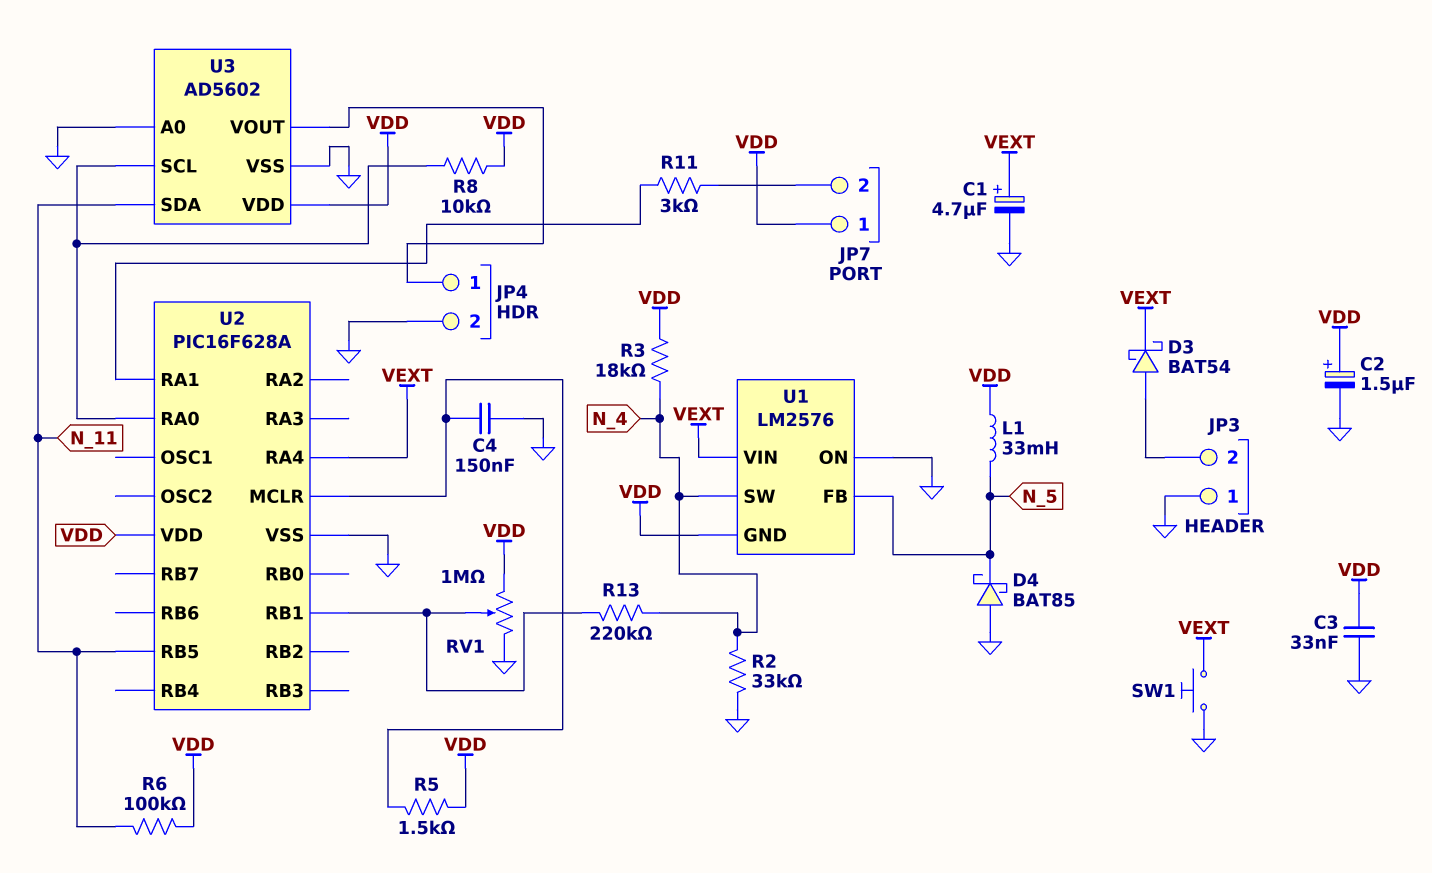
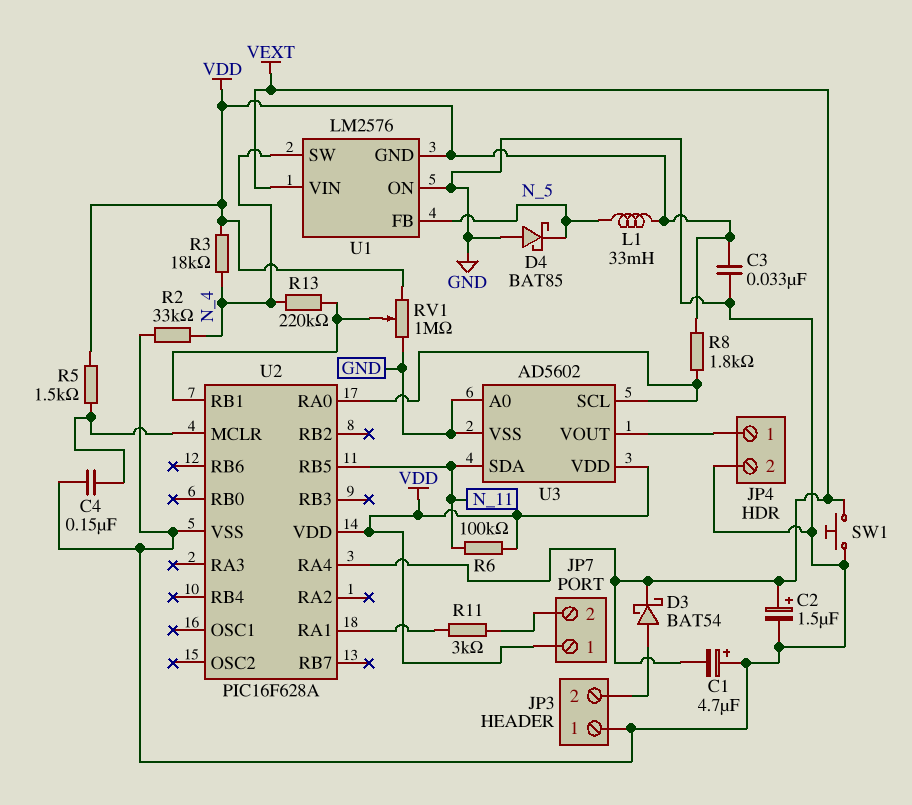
C1: 4.7uF (plus VEXT, minus GND) -> 4.7uF (plus GND, minus VEXT)
C2: 1.5uF (plus VDD, minus GND) -> 1.5uF (plus VEXT, minus GND)
R8: 10k (U2/RA0, VDD) -> 1.8k (U2/RA0, VDD)

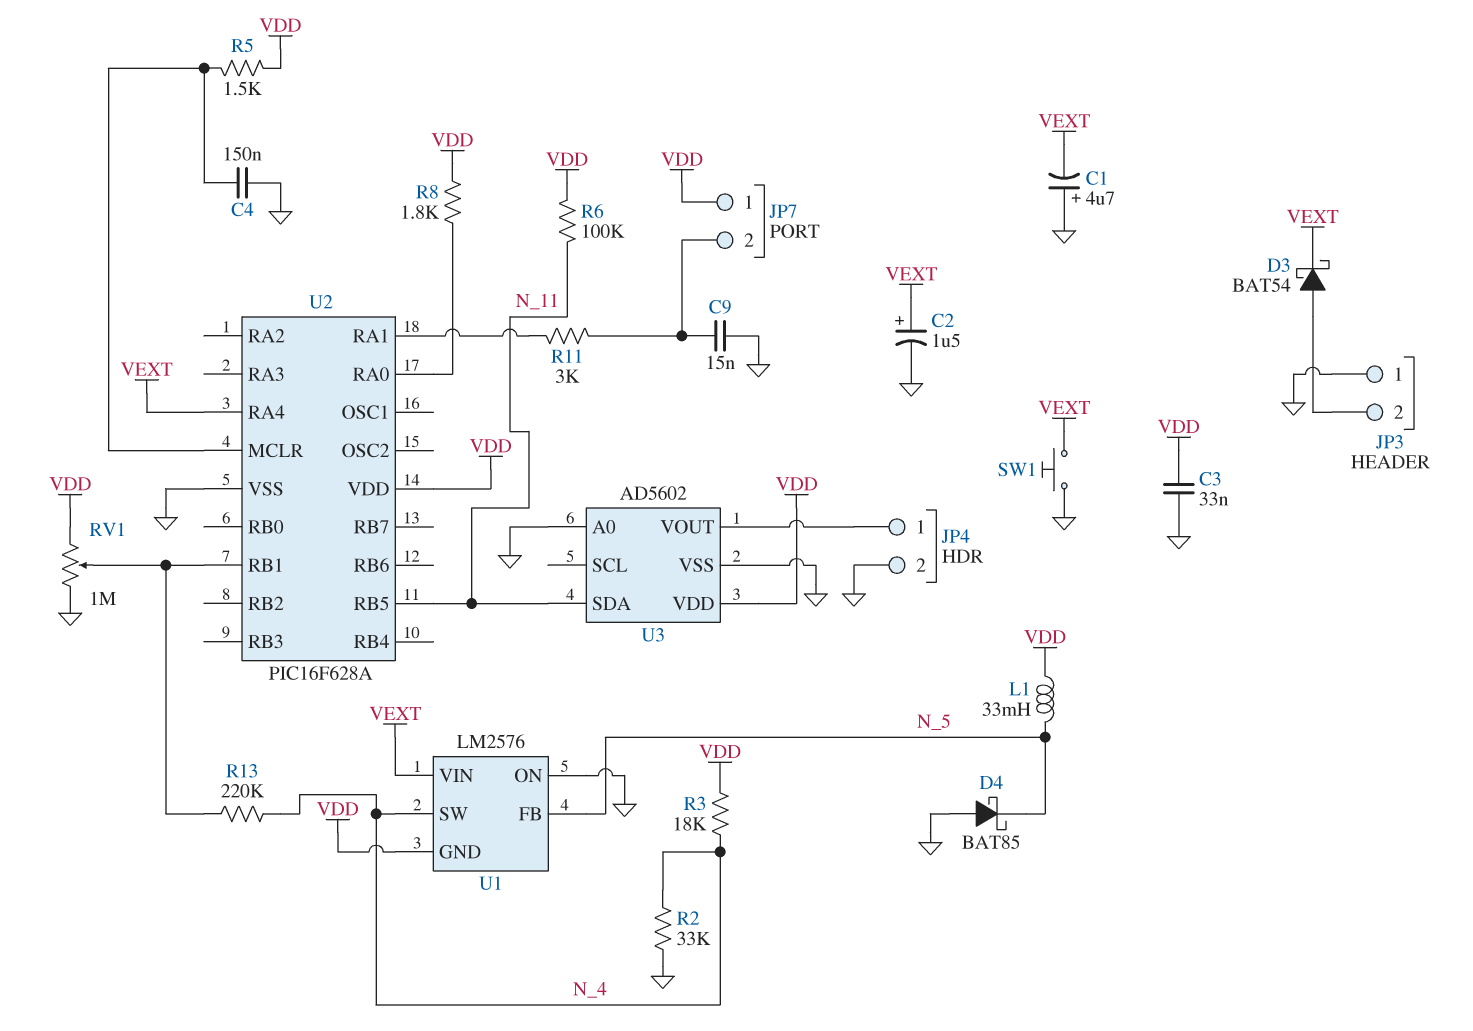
C9: none -> 15nF (GND, JP7/2)
U3 pin SCL: U2/RA0 -> none

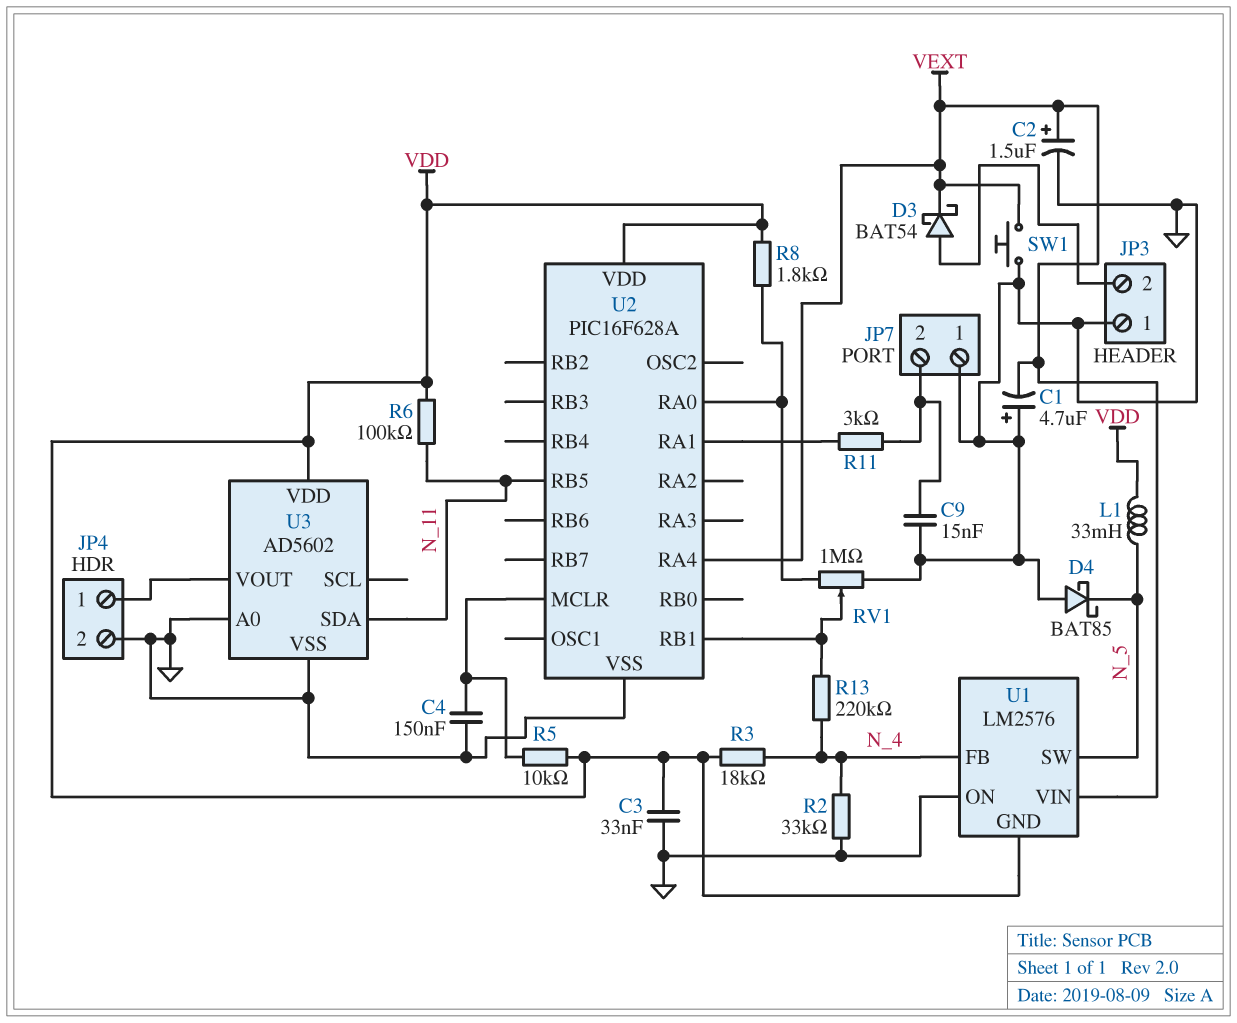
JP7 pin 1: VDD -> GND
R5: 1.5k (U2/MCLR, VDD) -> 10k (U2/MCLR, VDD)
RV1: 1M (GND, VDD, wiper U2/RB1) -> 1M (GND, U2/RA0, wiper U2/RB1)
U1 pin FB: N_5 -> N_4
U1 pin SW: N_4 -> N_5

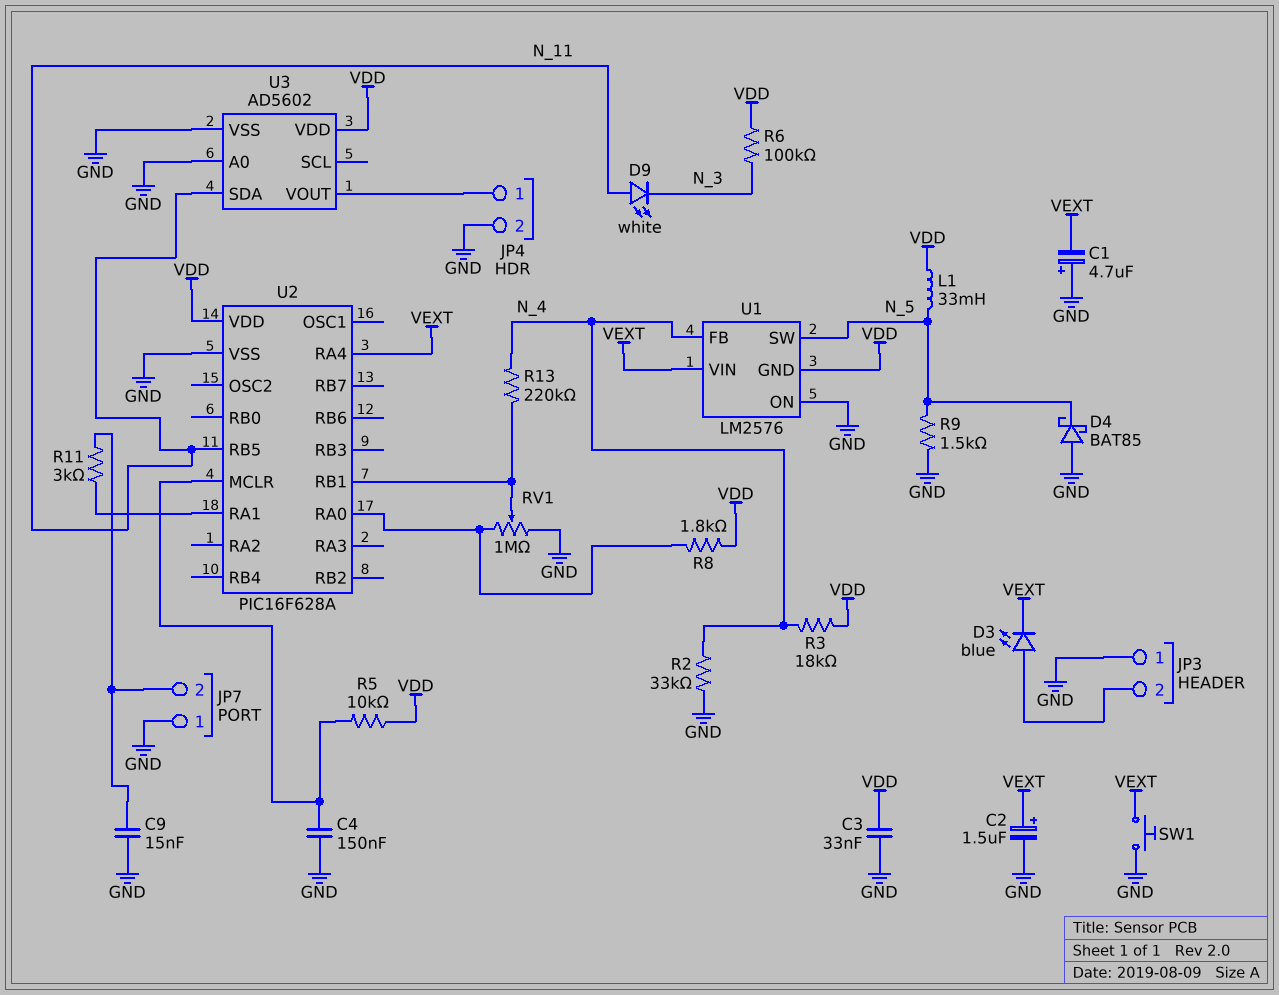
D3: schottky BAT54 (A JP3/2, K VEXT) -> LED blue (A JP3/2, K VEXT)
D9: none -> LED white (A N_11, K N_3)
R6: 100k (N_11, VDD) -> 100k (N_3, VDD)
R9: none -> 1.5k (GND, N_5)

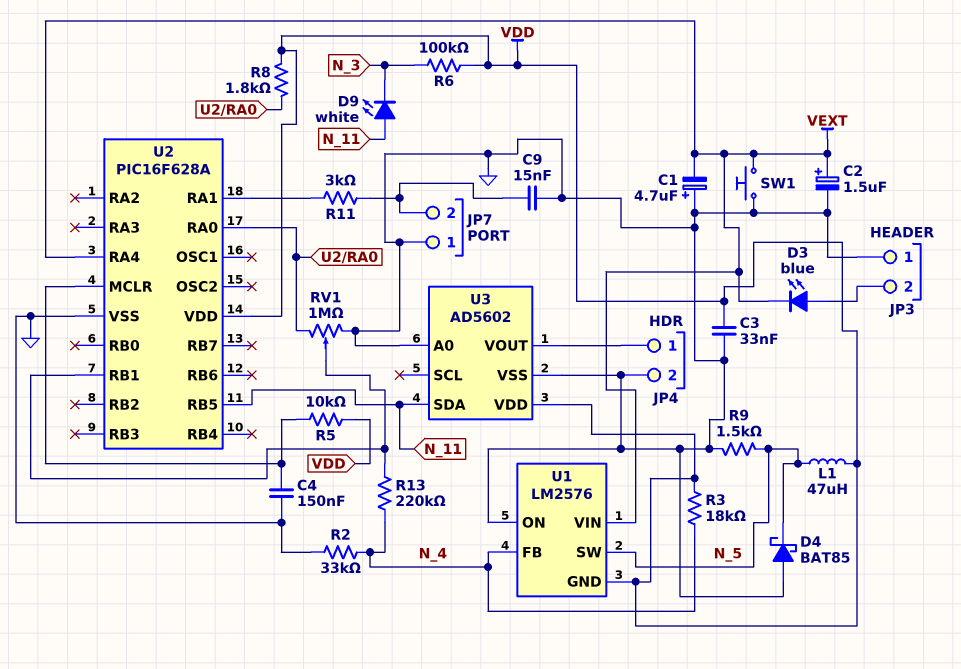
L1: 33mH (N_5, VDD) -> 47uH (N_5, VDD)

